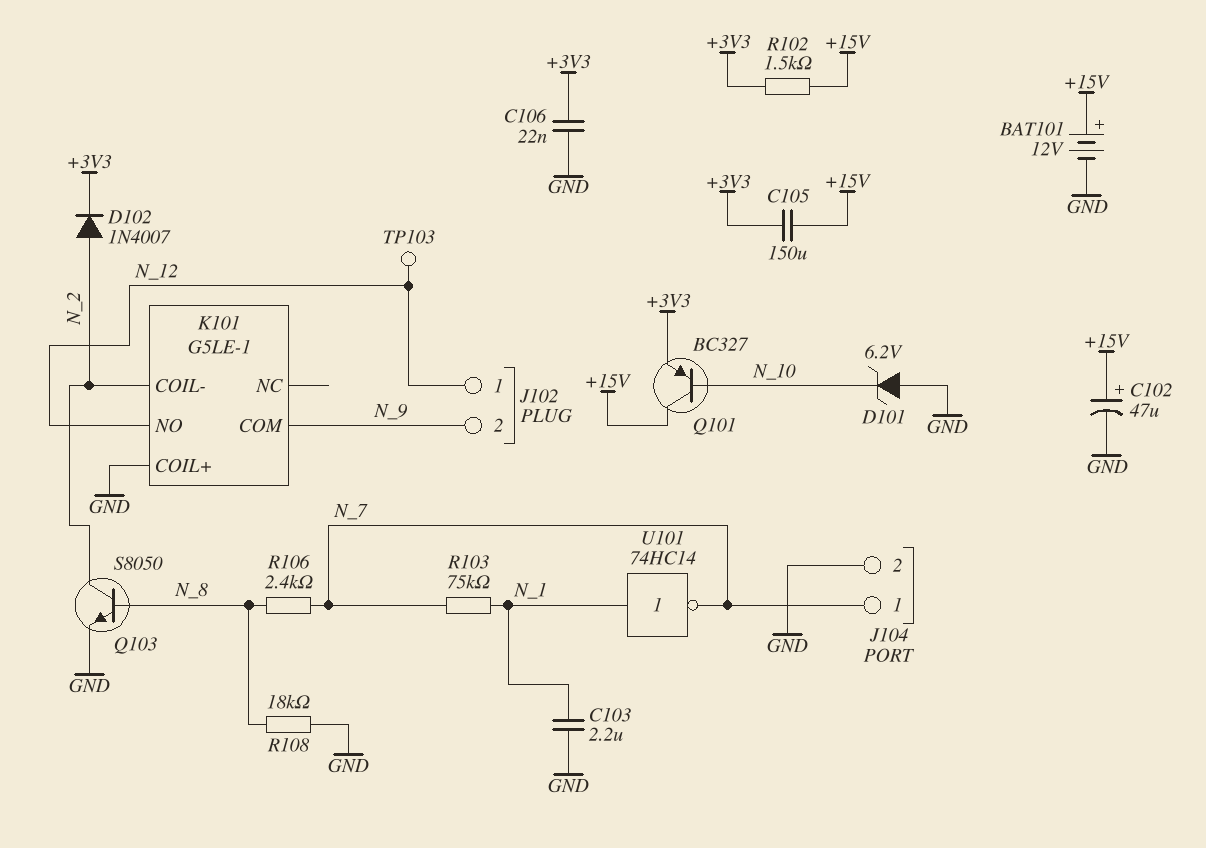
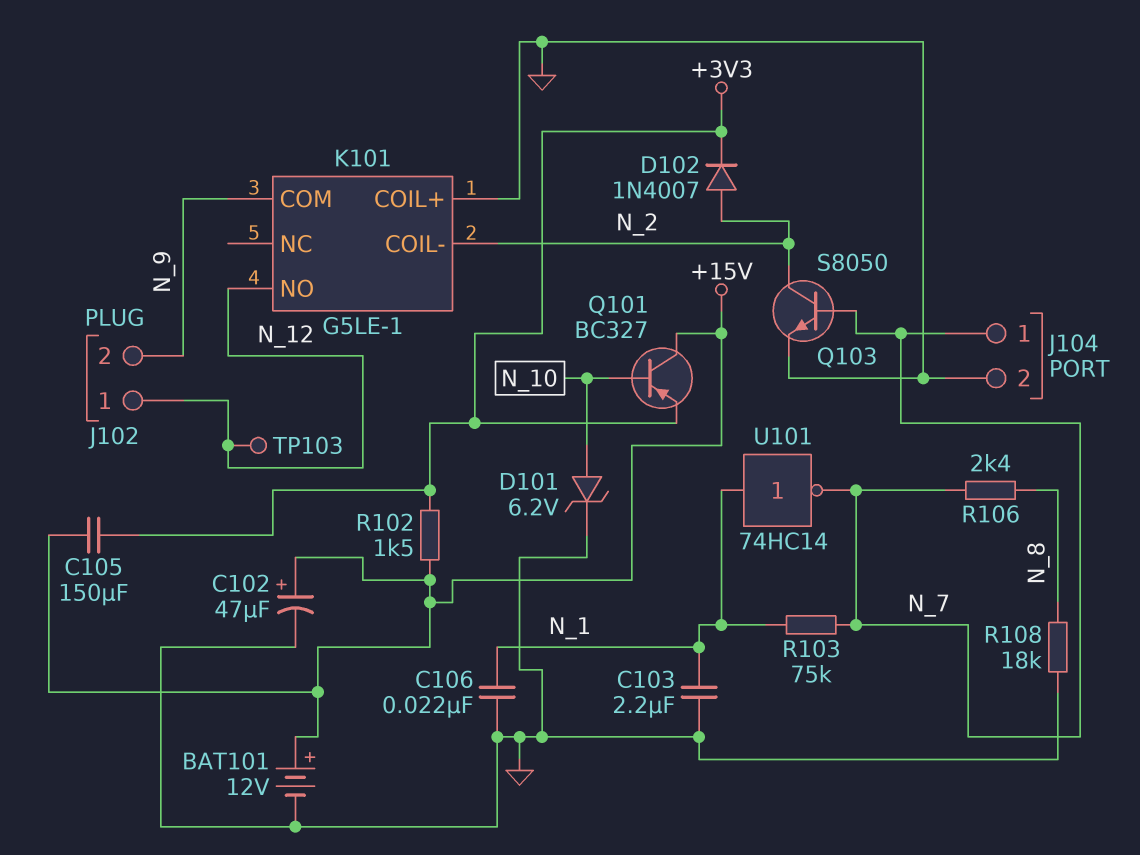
C106: 22nF (+3V3, GND) -> 22nF (GND, N_1)
D101: zener 6.2V (A GND, K N_10) -> zener 6.2V (A N_10, K GND)
Q103: NPN S8050 (B N_8, C N_2, E GND) -> NPN S8050 (B N_7, C N_2, E GND)

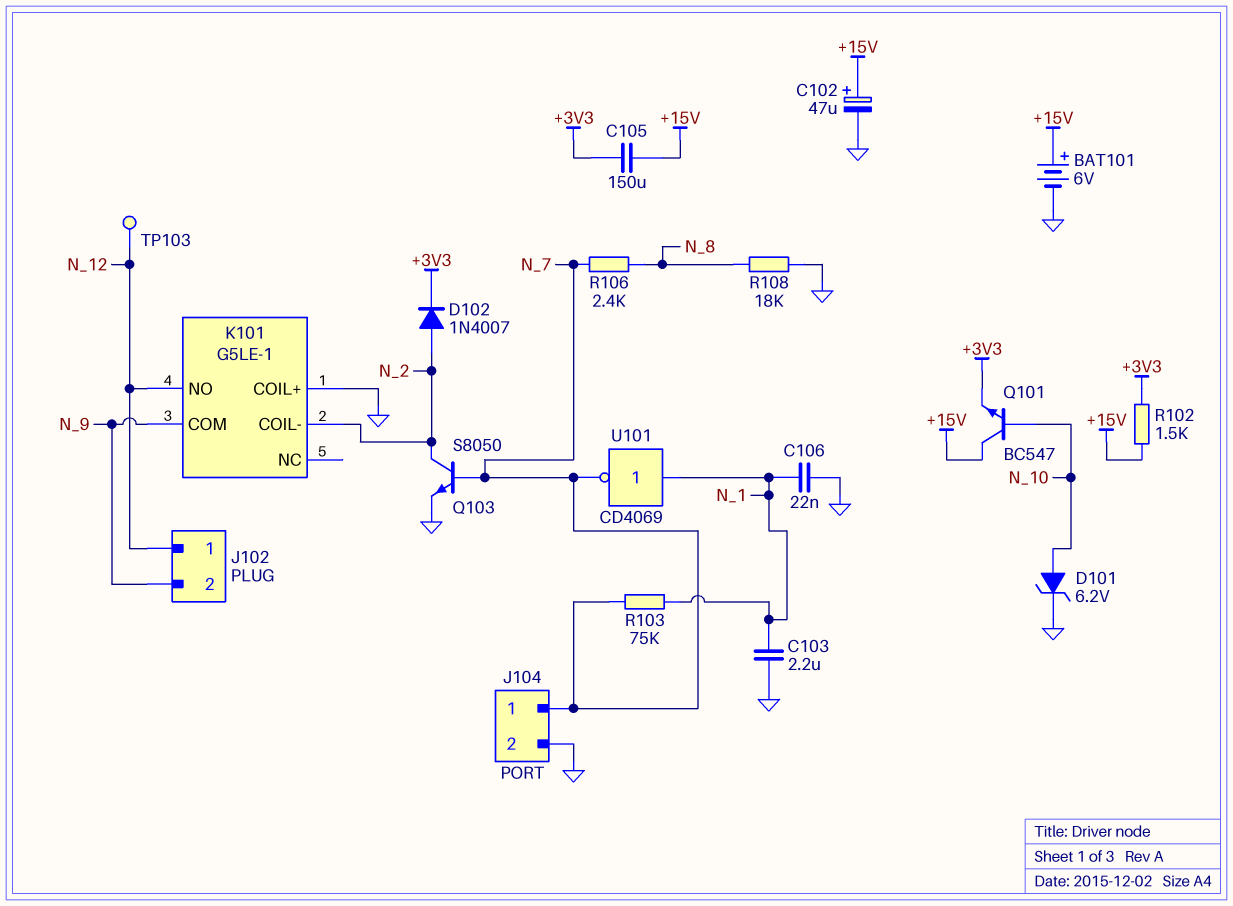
BAT101: 12V (plus +15V, minus GND) -> 6V (plus +15V, minus GND)
Q101: PNP BC327 (B N_10, C +15V, E +3V3) -> NPN BC547 (B N_10, C +15V, E +3V3)
U101: NOT 74HC14 (in N_1, out N_7) -> NOT CD4069 (in N_1, out N_7)

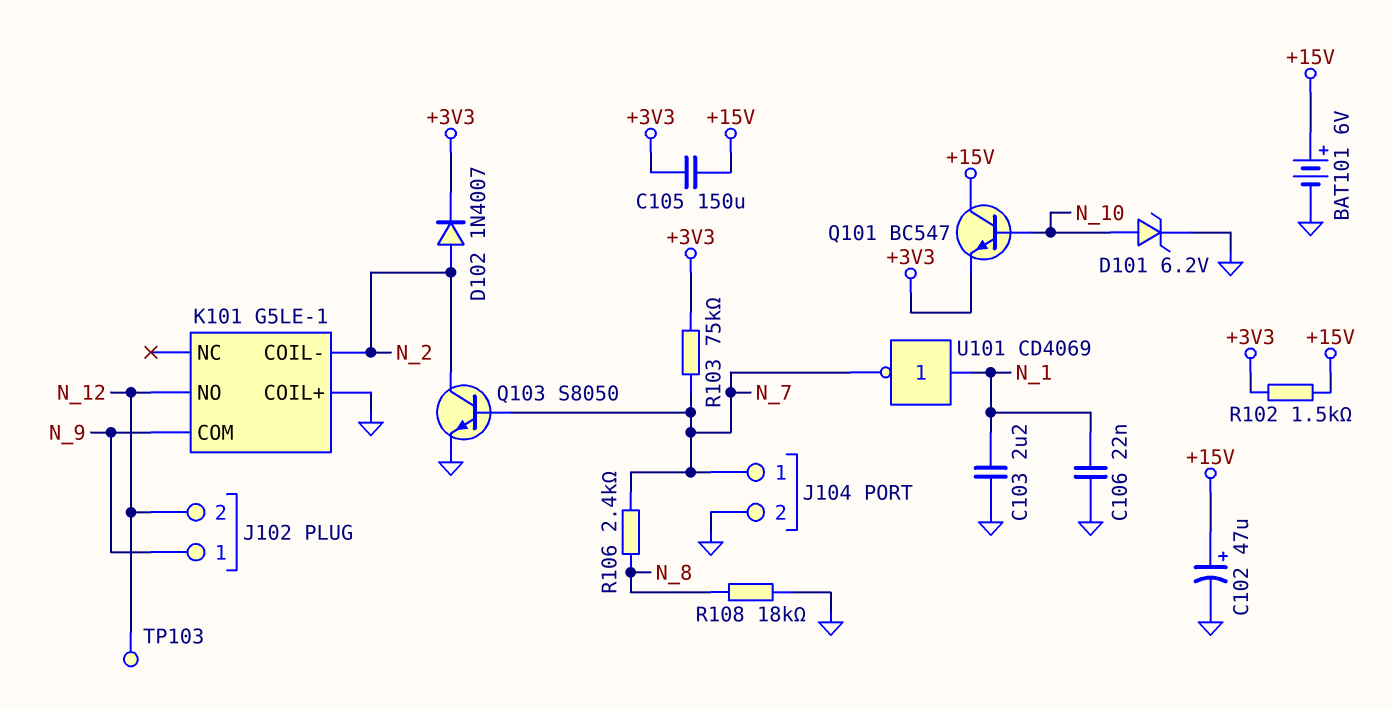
J102 pin 1: N_12 -> N_9
J102 pin 2: N_9 -> N_12
R103: 75k (N_1, N_7) -> 75k (+3V3, N_7)

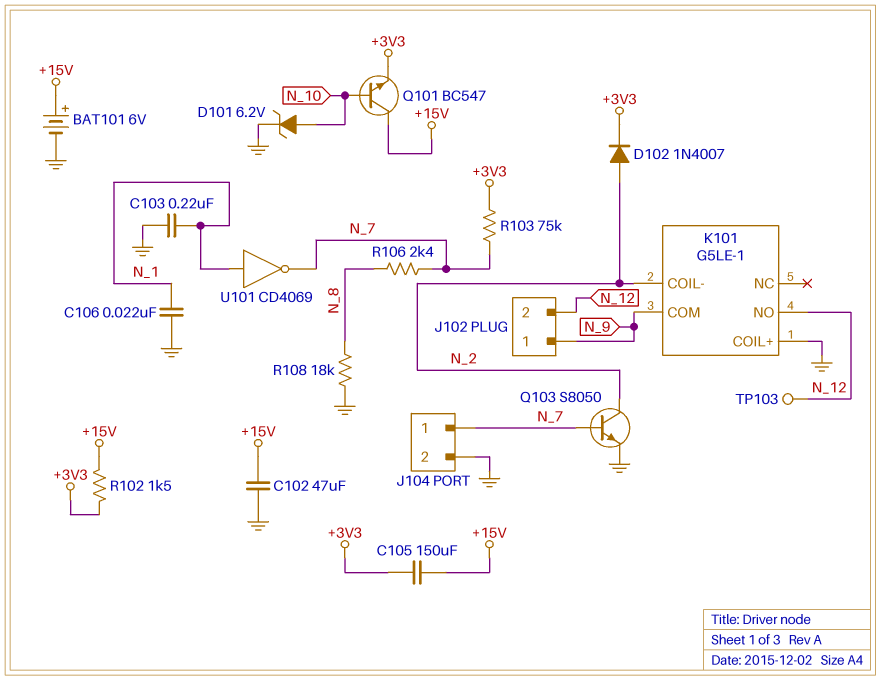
C102: 47uF (plus +15V, minus GND) -> 47uF (+15V, GND)
C103: 2.2uF (GND, N_1) -> 220nF (GND, N_1)

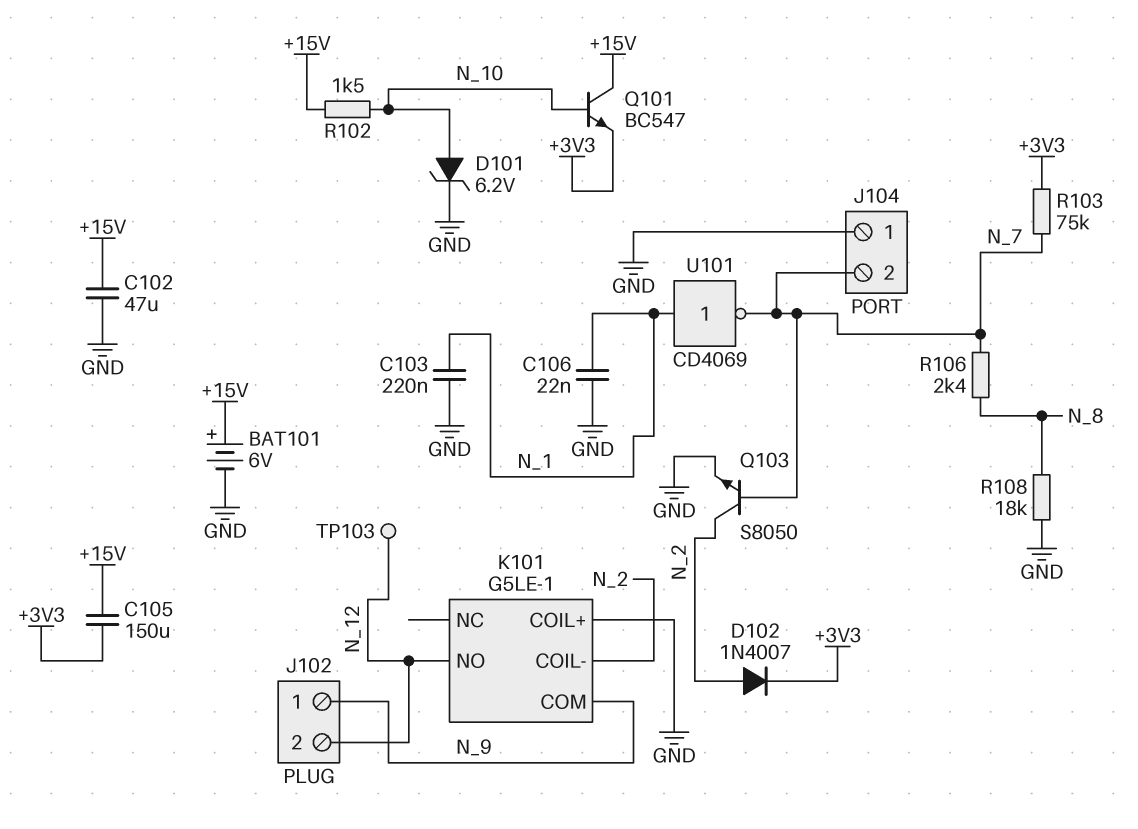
J104 pin 1: N_7 -> GND
J104 pin 2: GND -> N_7
R102: 1.5k (+3V3, +15V) -> 1.5k (+15V, N_10)

